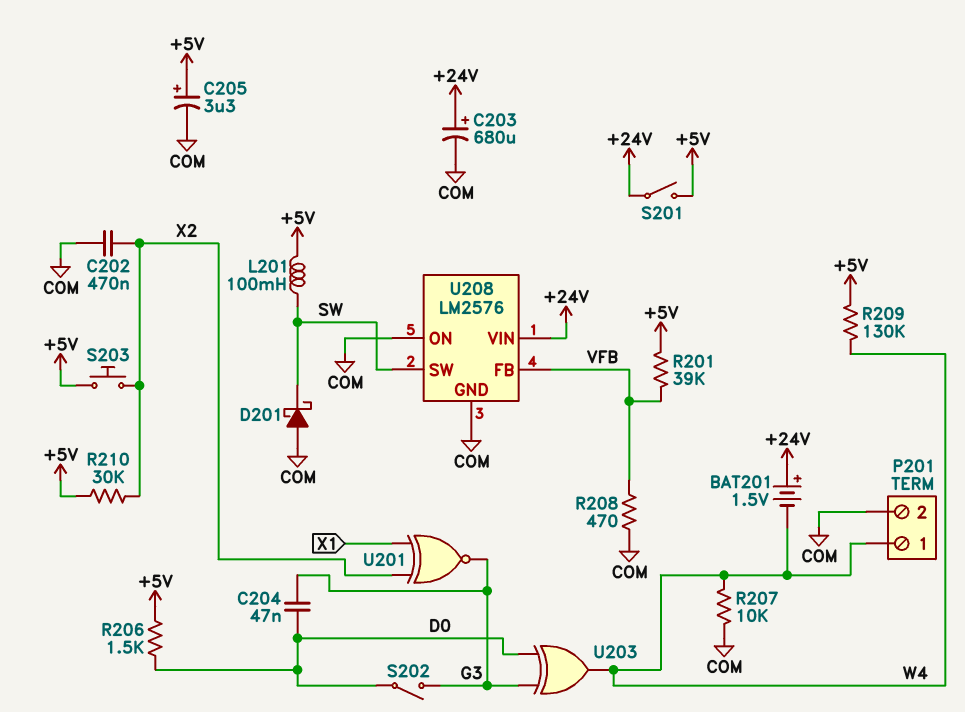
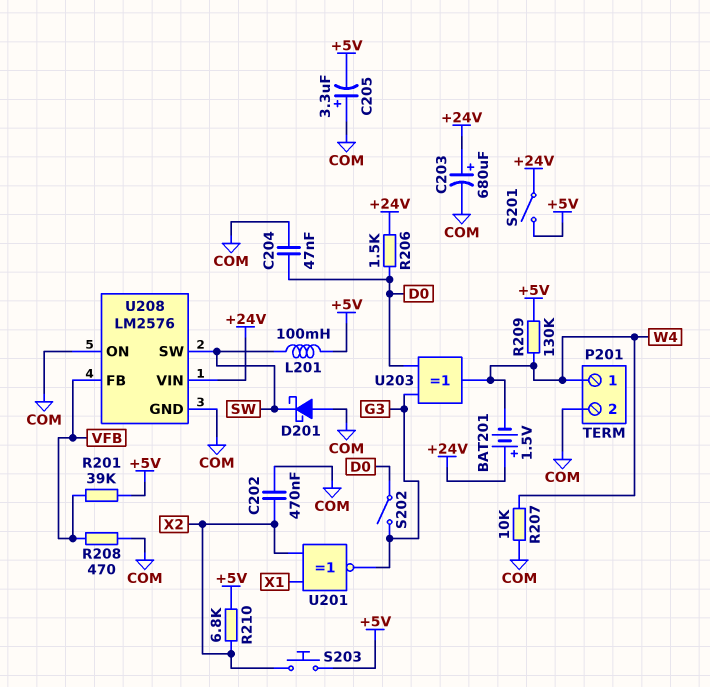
C204: 47nF (D0, G3) -> 47nF (COM, D0)
C205: 3.3uF (plus +5V, minus COM) -> 3.3uF (plus COM, minus +5V)
R206: 1.5k (+5V, D0) -> 1.5k (+24V, D0)
R210: 30k (+5V, X2) -> 6.8k (+5V, X2)

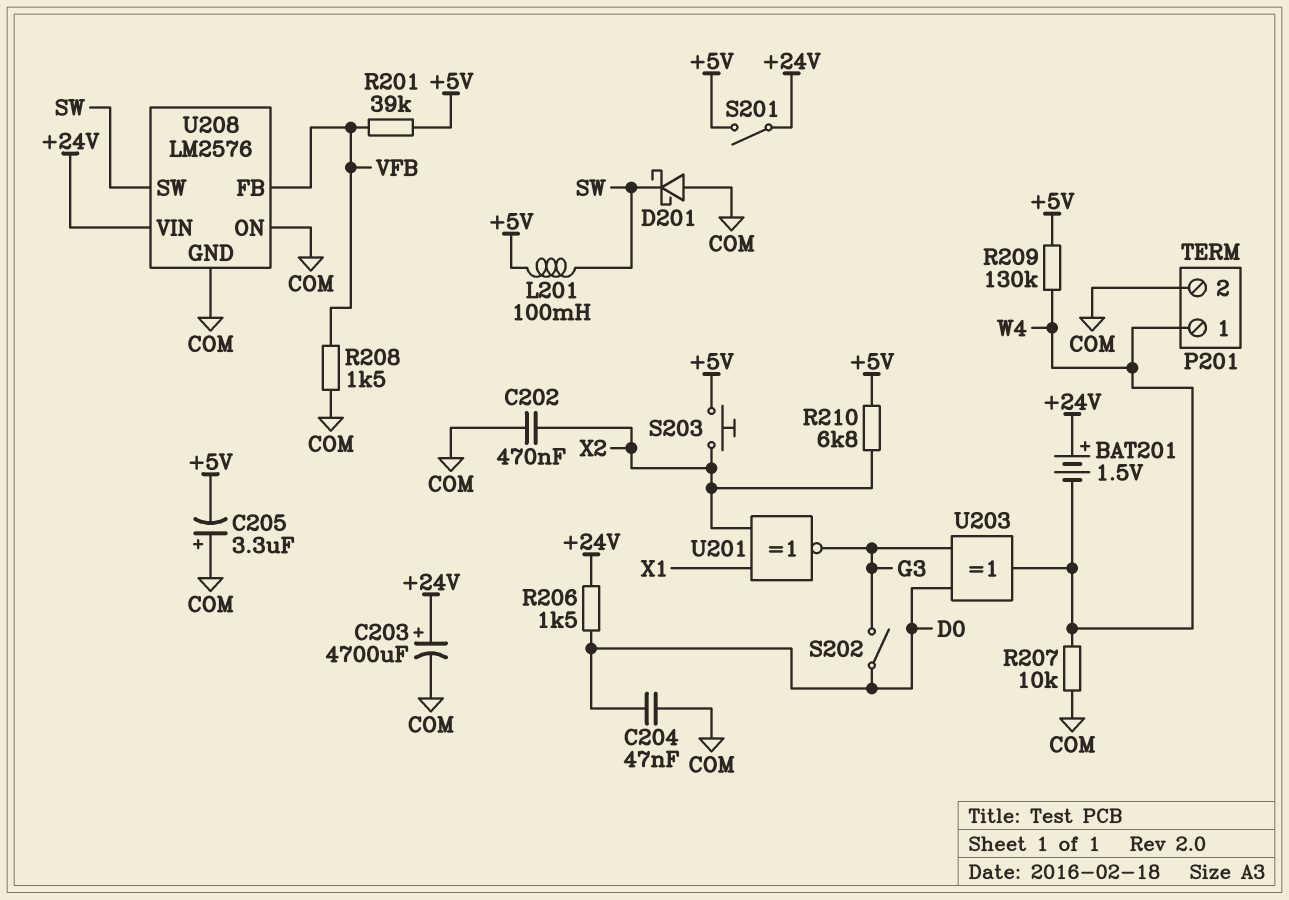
C203: 680uF (plus +24V, minus COM) -> 4700uF (plus +24V, minus COM)
R208: 470 (COM, VFB) -> 1.5k (COM, VFB)

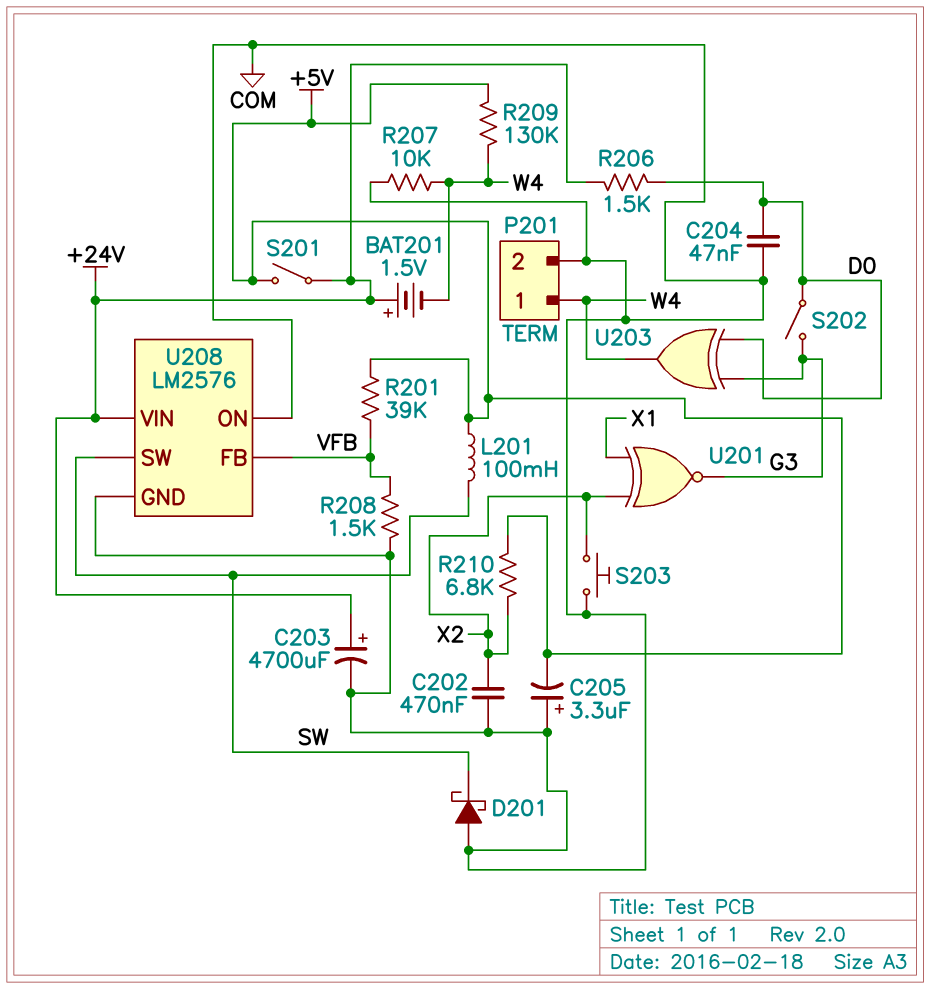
S203: button (+5V, X2) -> button (COM, X2)

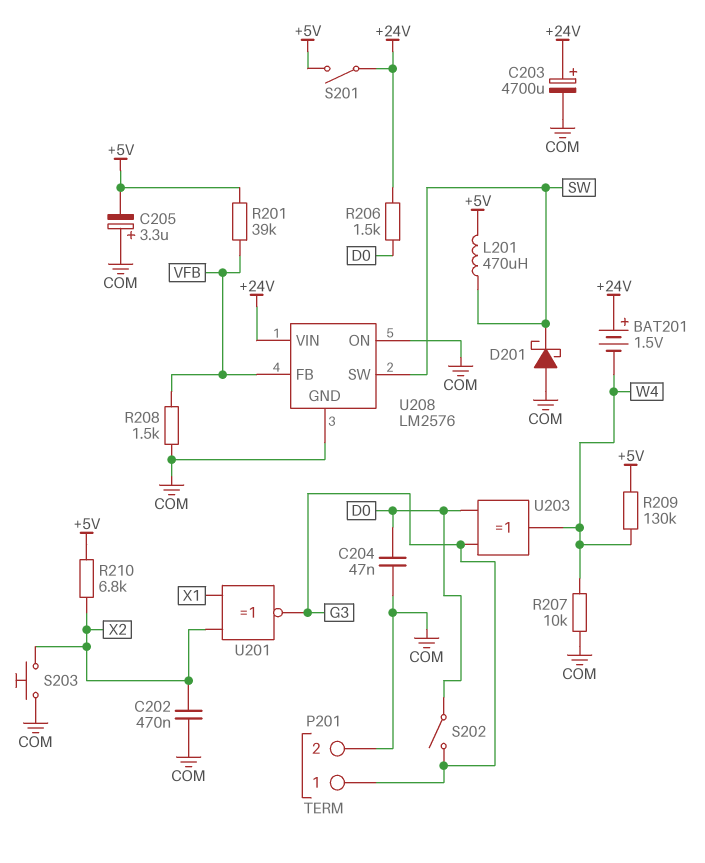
L201: 100mH (+5V, SW) -> 470uH (+5V, SW)
P201 pin 1: W4 -> G3

